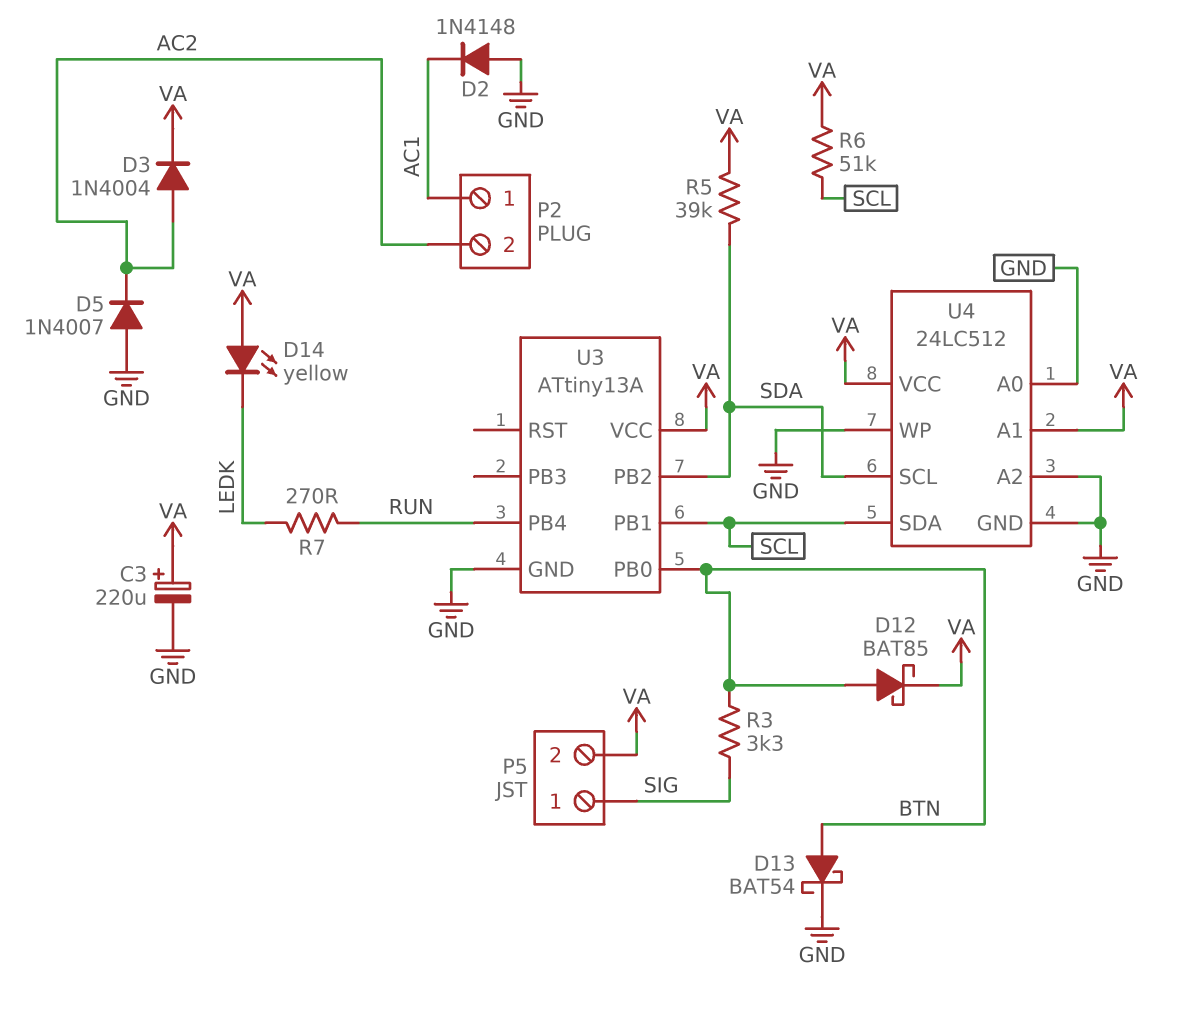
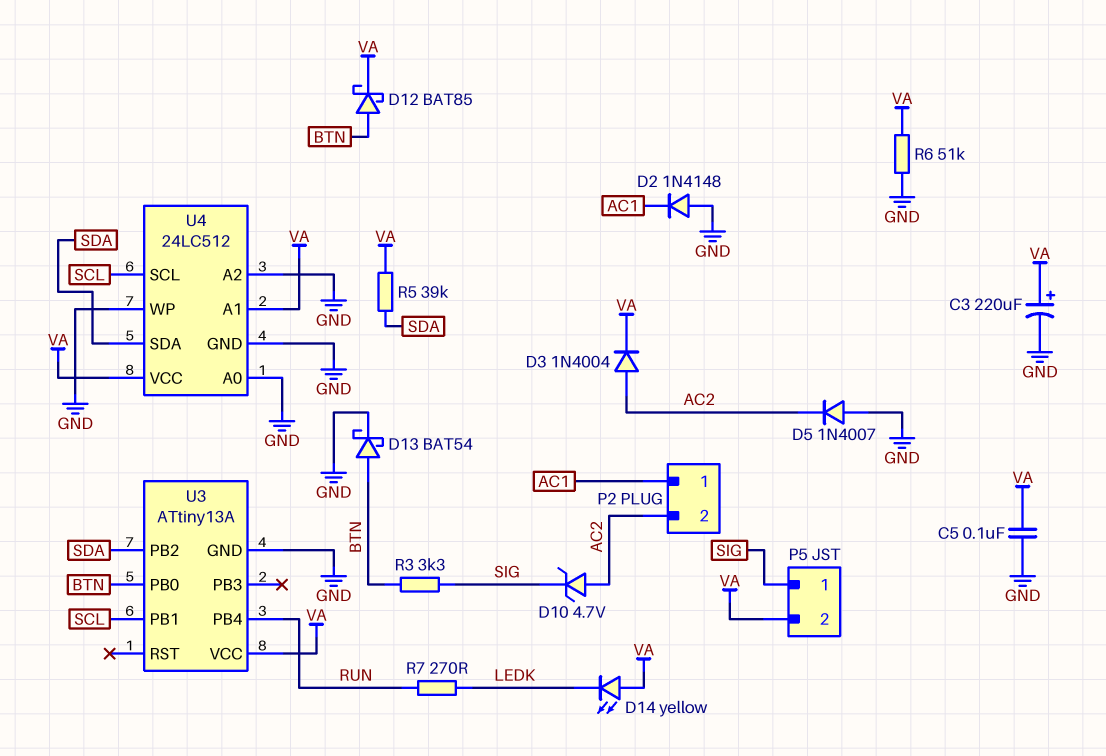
C5: none -> 100nF (GND, VA)
D10: none -> zener 4.7V (A AC2, K SIG)
R6: 51k (SCL, VA) -> 51k (GND, VA)
U4 pin SCL: SDA -> SCL
U4 pin SDA: SCL -> SDA

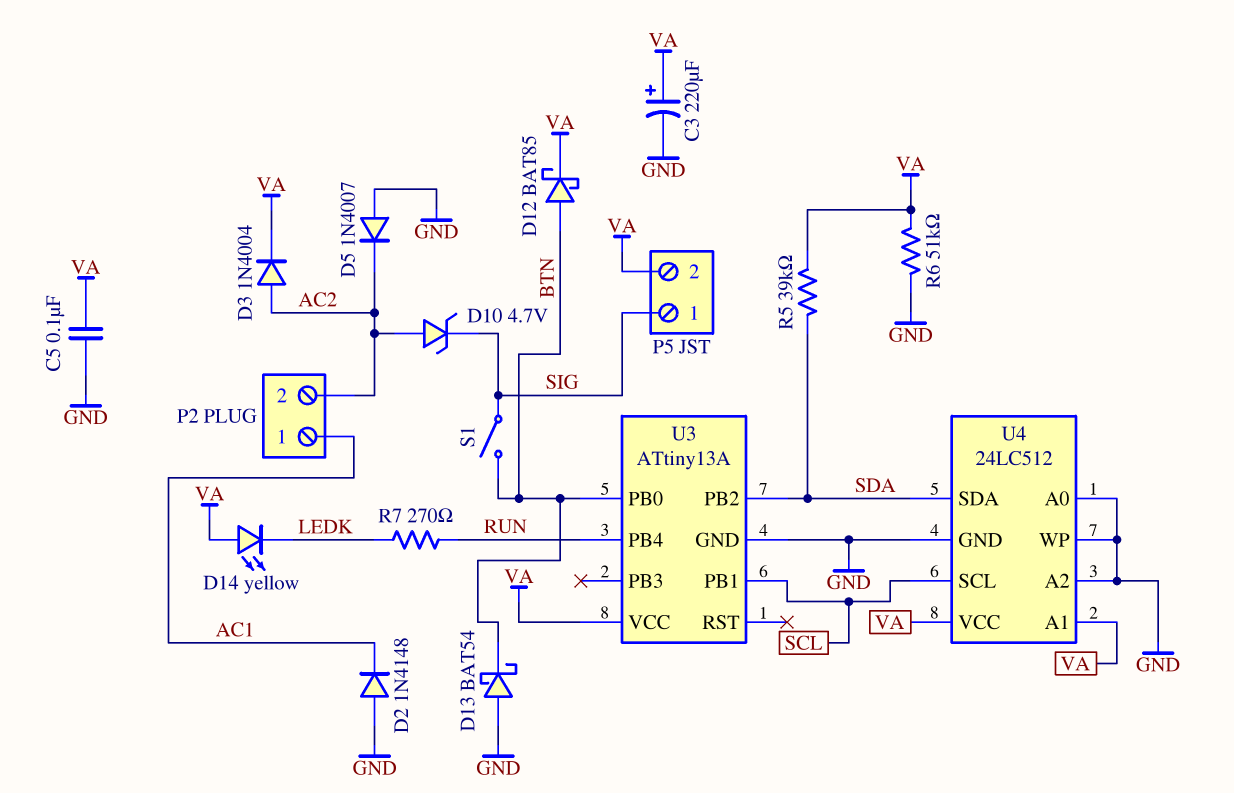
D13: schottky BAT54 (A BTN, K GND) -> schottky BAT54 (A GND, K BTN)
R3: 3.3k (BTN, SIG) -> none
S1: none -> switch (BTN, SIG)

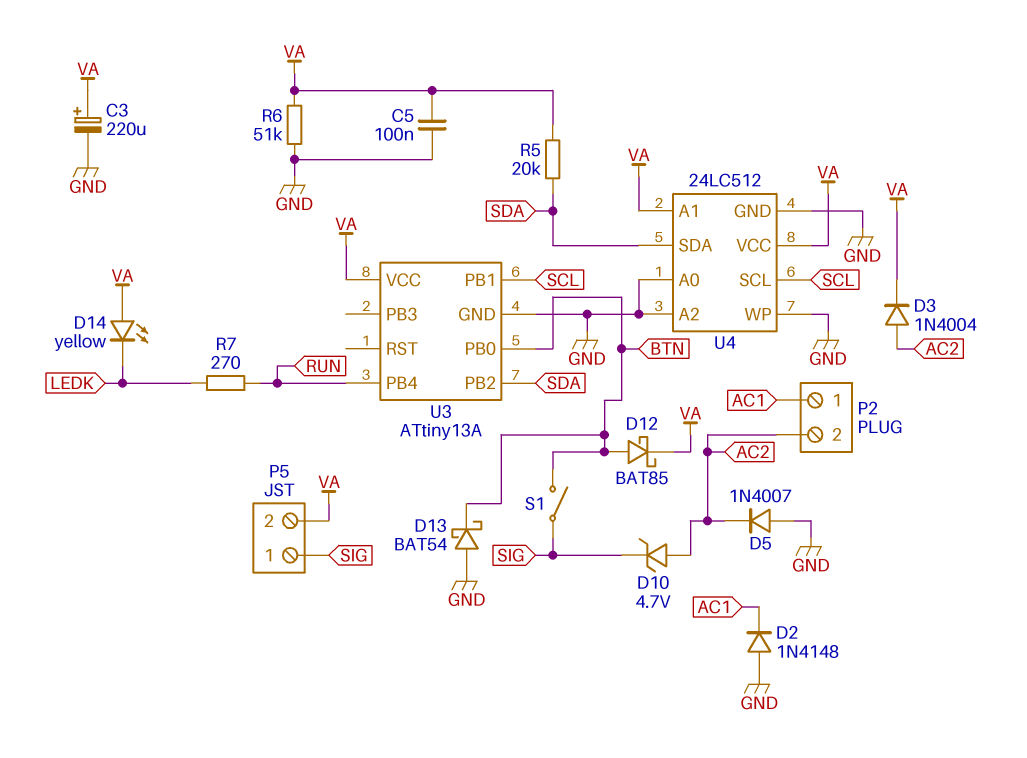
R5: 39k (SDA, VA) -> 20k (SDA, VA)

